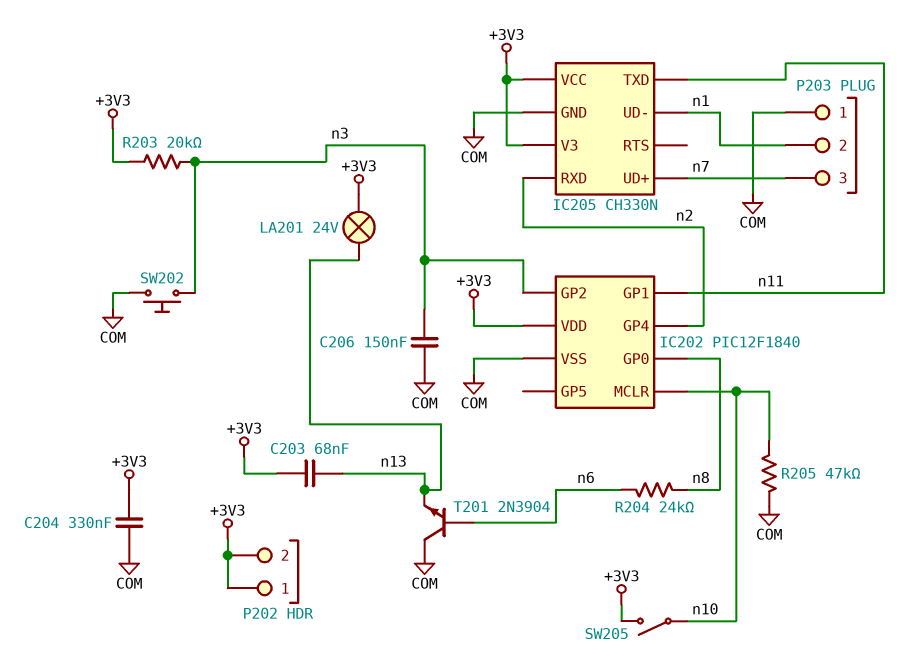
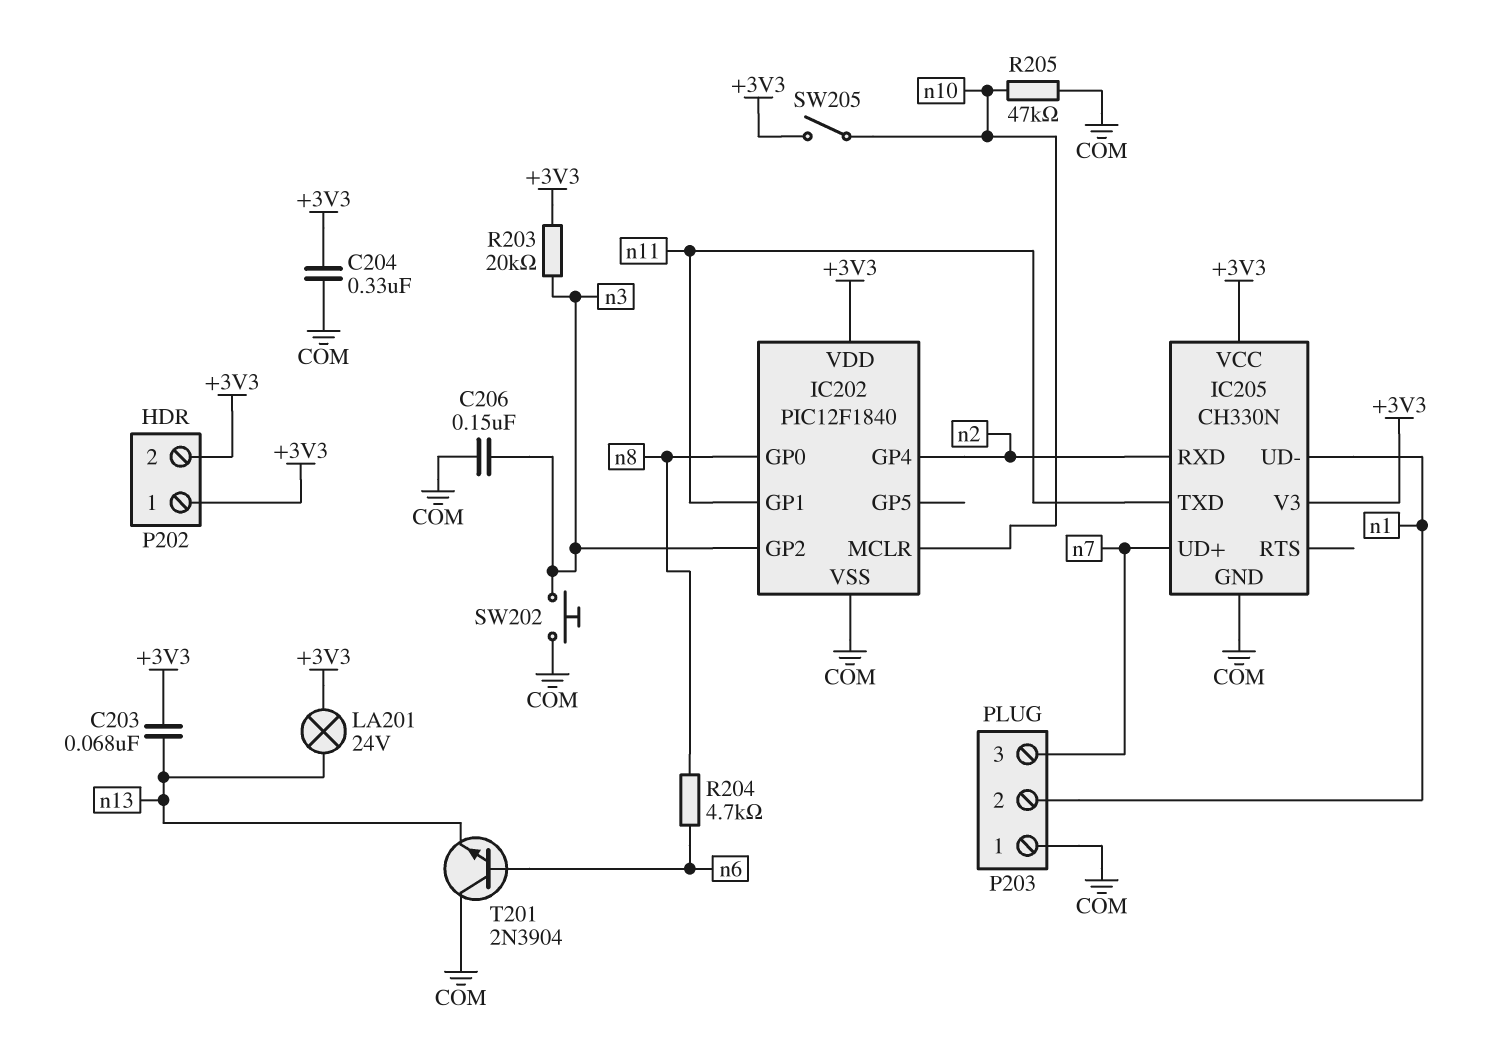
R204: 24k (n6, n8) -> 4.7k (n6, n8)

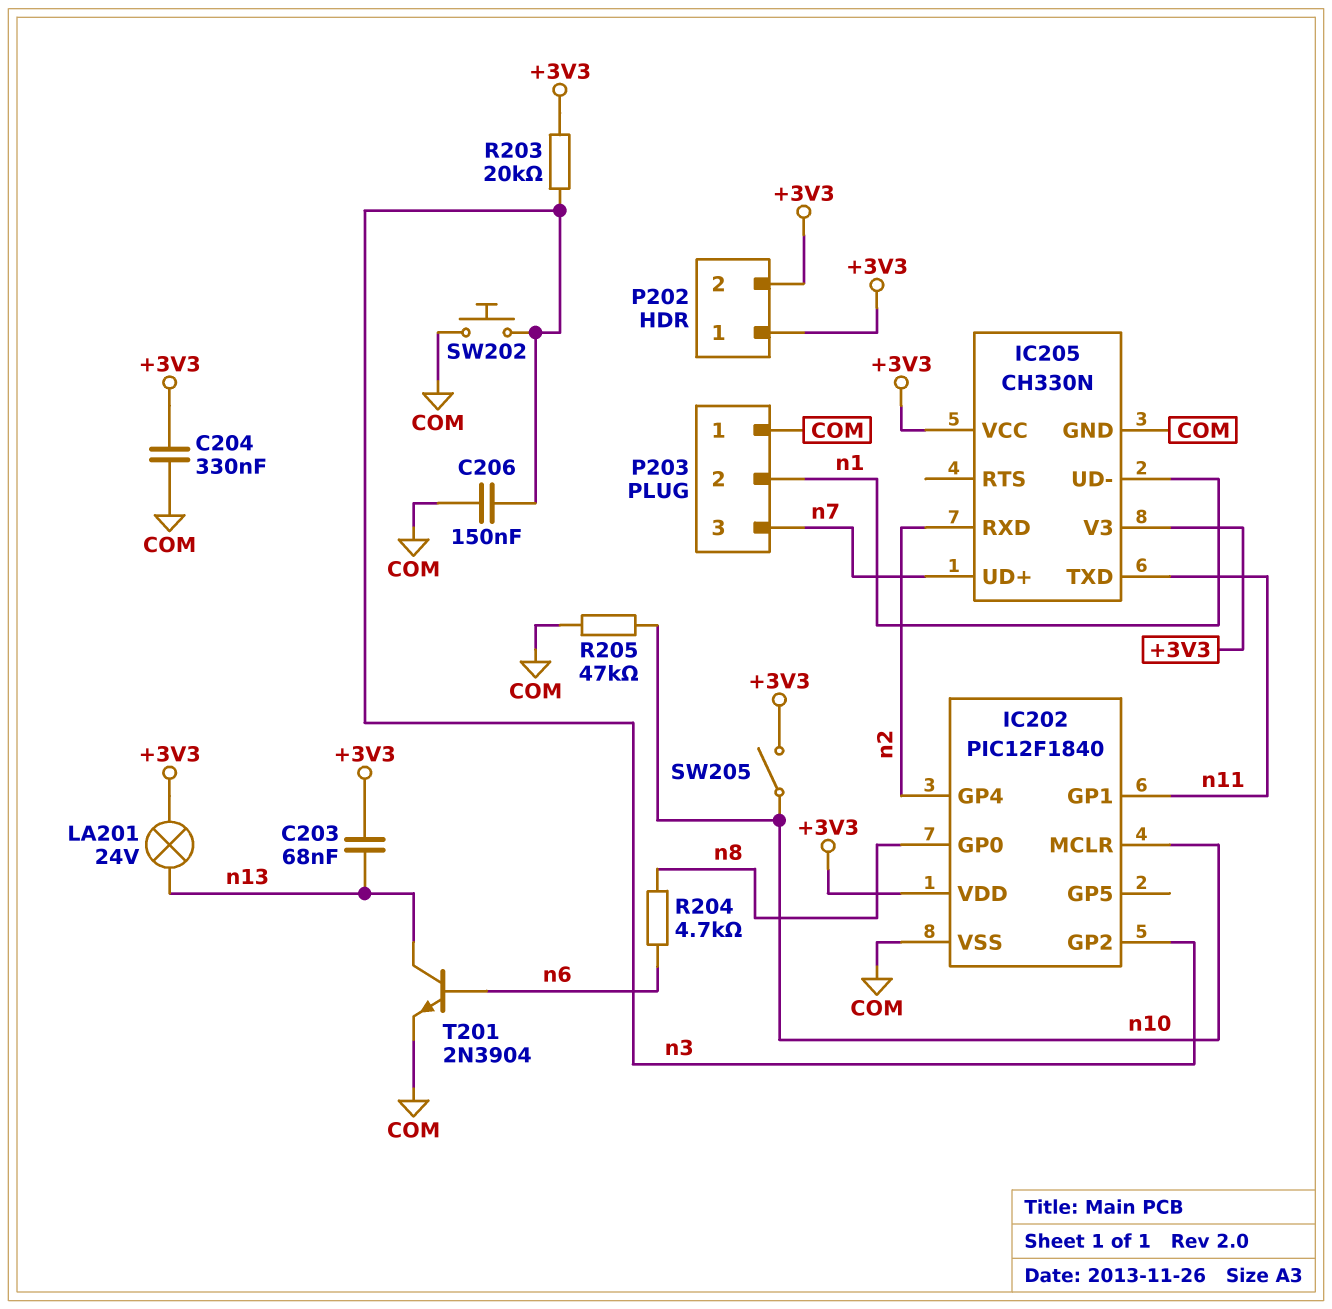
T201: NPN 2N3904 (B n6, C COM, E n13) -> NPN 2N3904 (B n6, C n13, E COM)

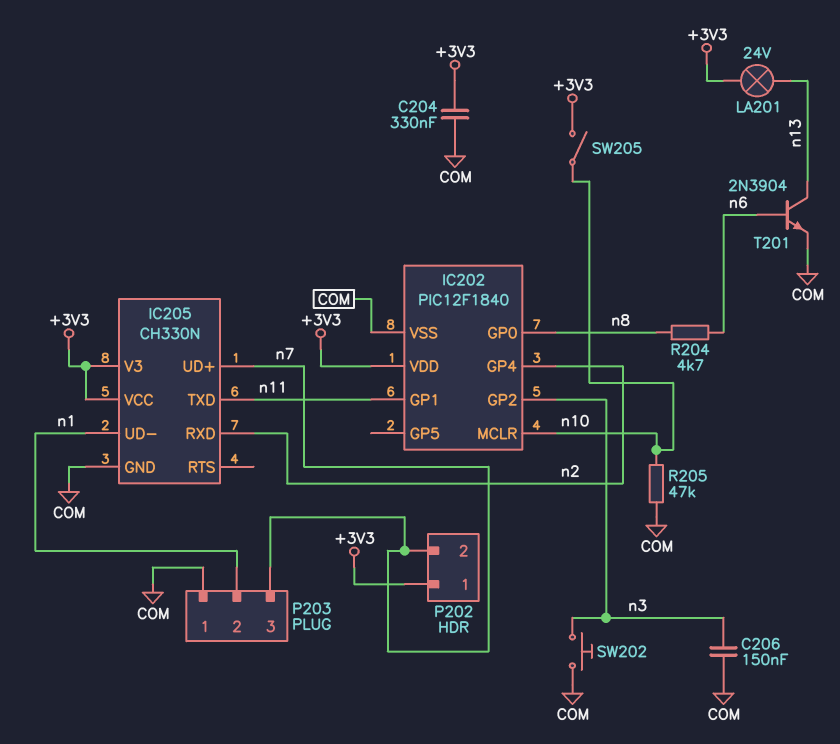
C203: 68nF (+3V3, n13) -> none
P202 pin 2: +3V3 -> n7
R203: 20k (+3V3, n3) -> none

